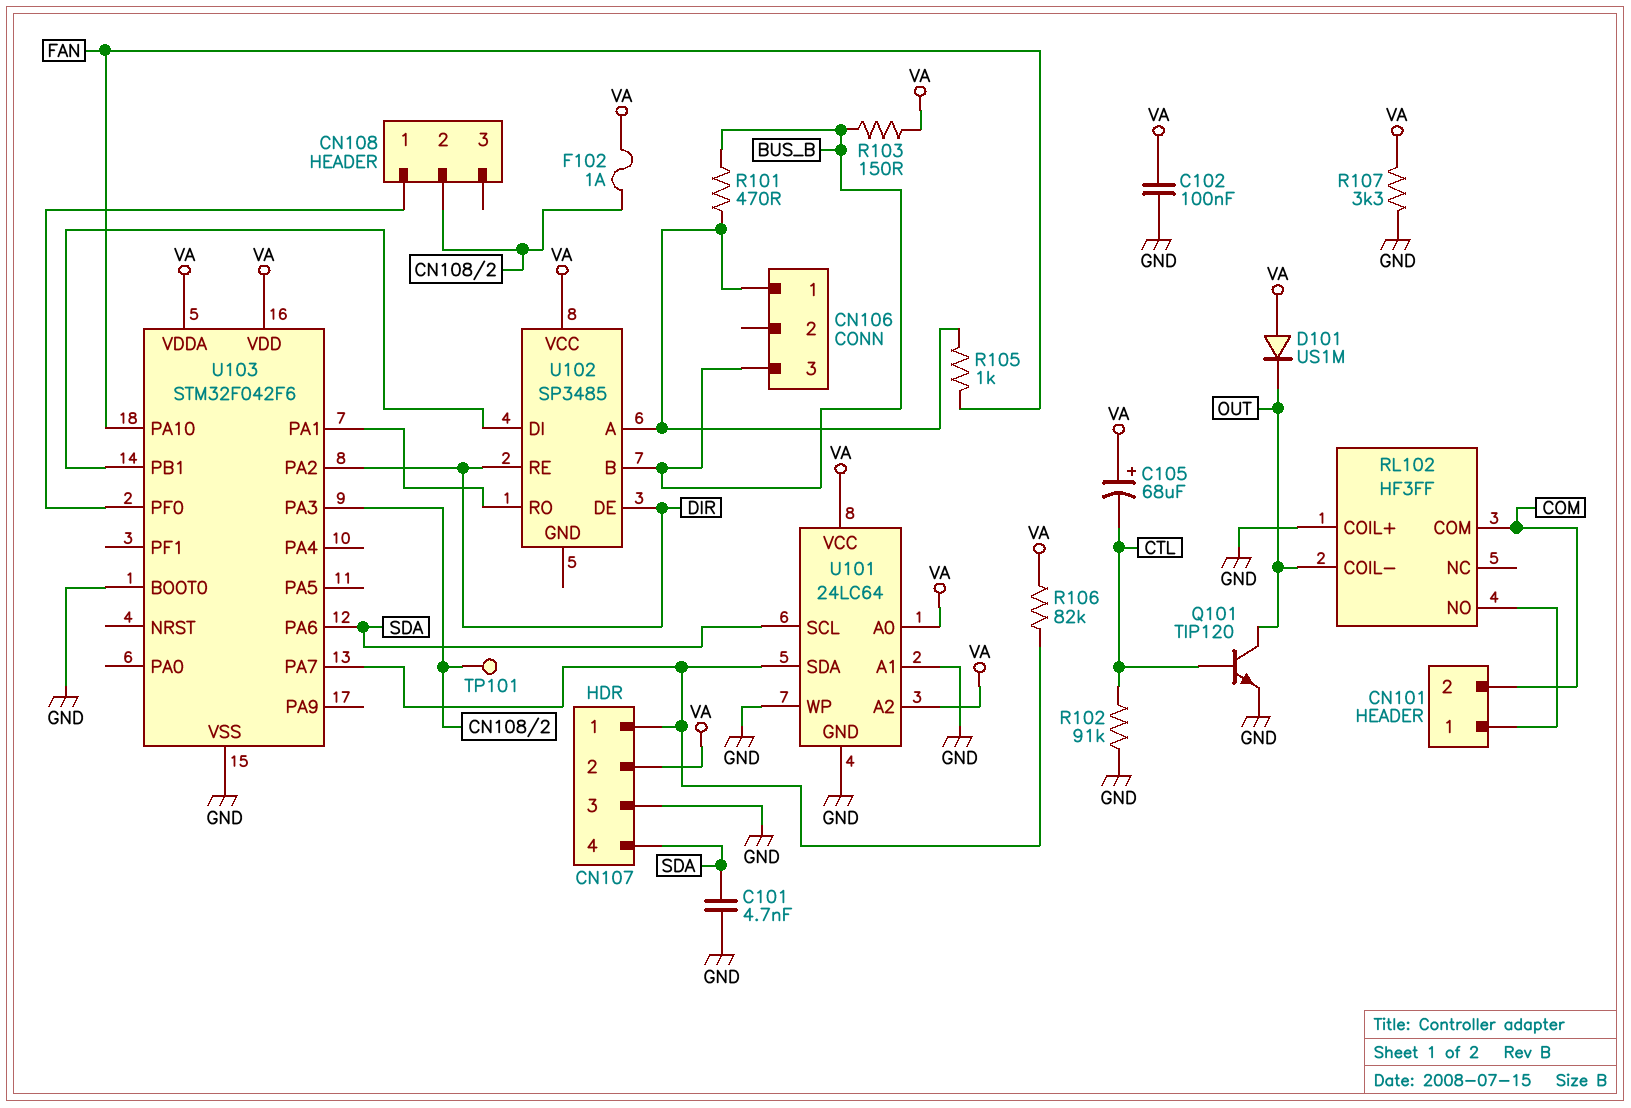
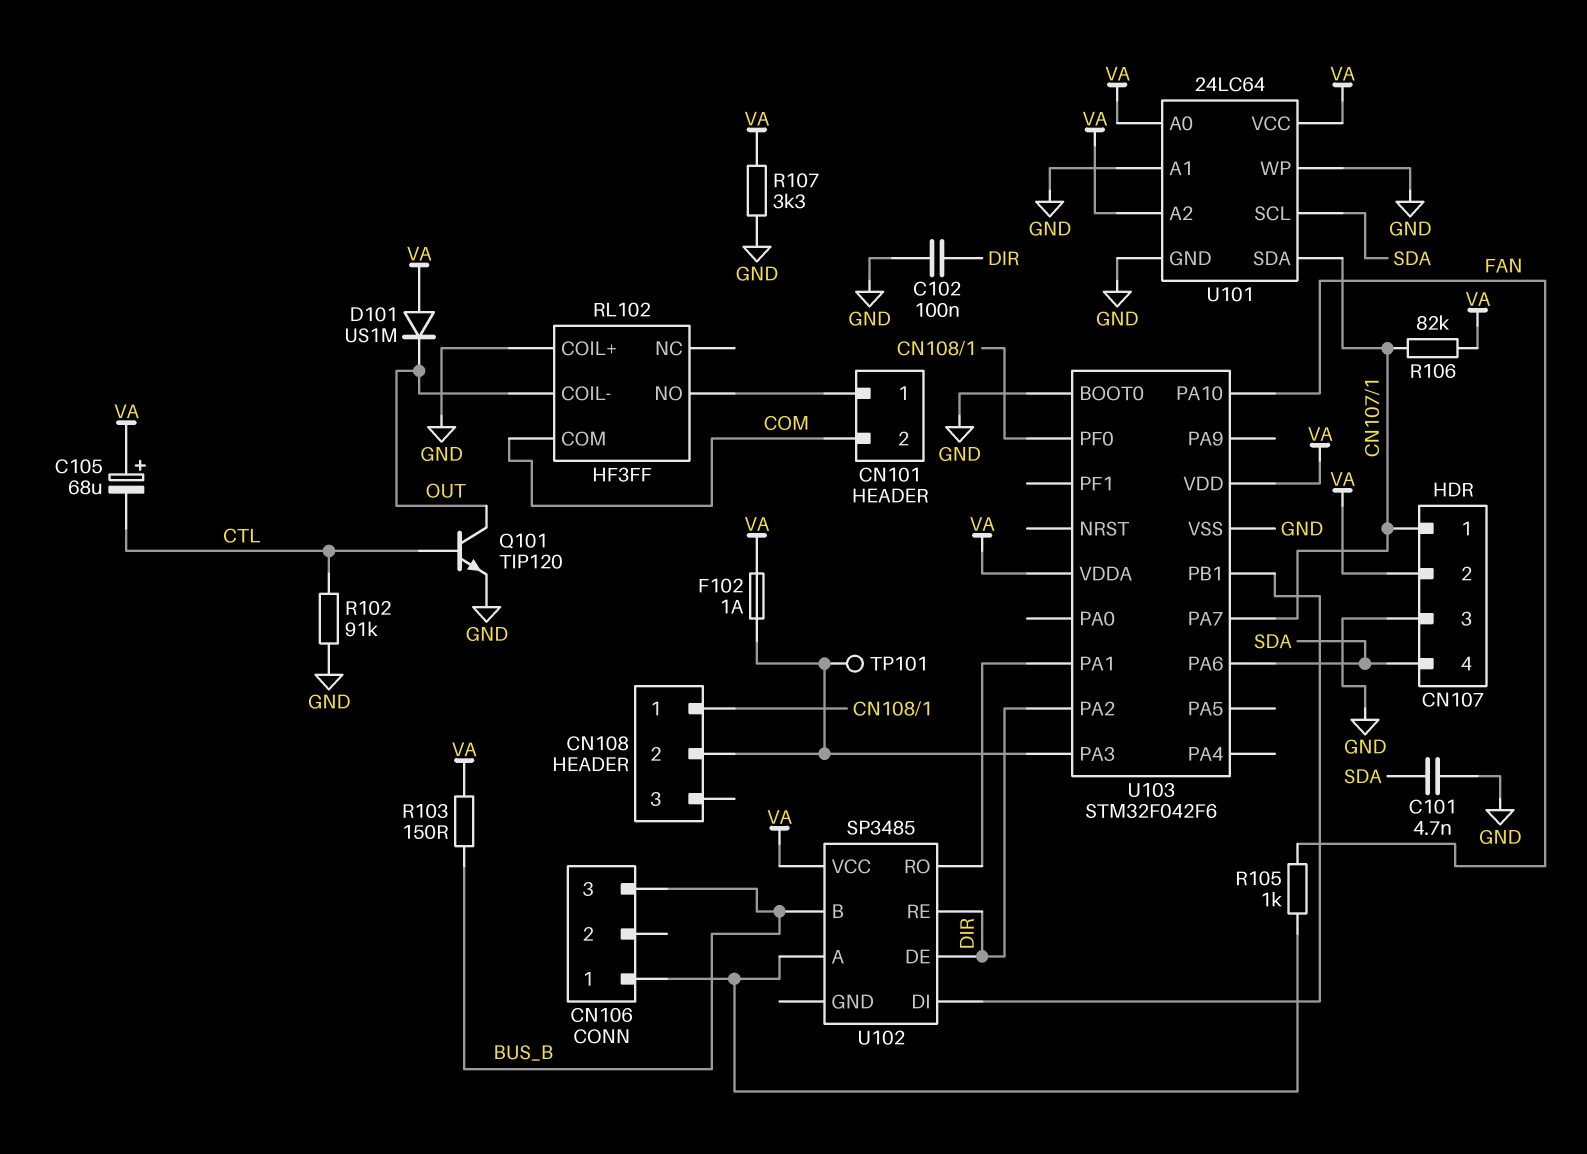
C102: 100nF (GND, VA) -> 100nF (DIR, GND)
R101: 470 (BUS_B, CN106/1) -> none

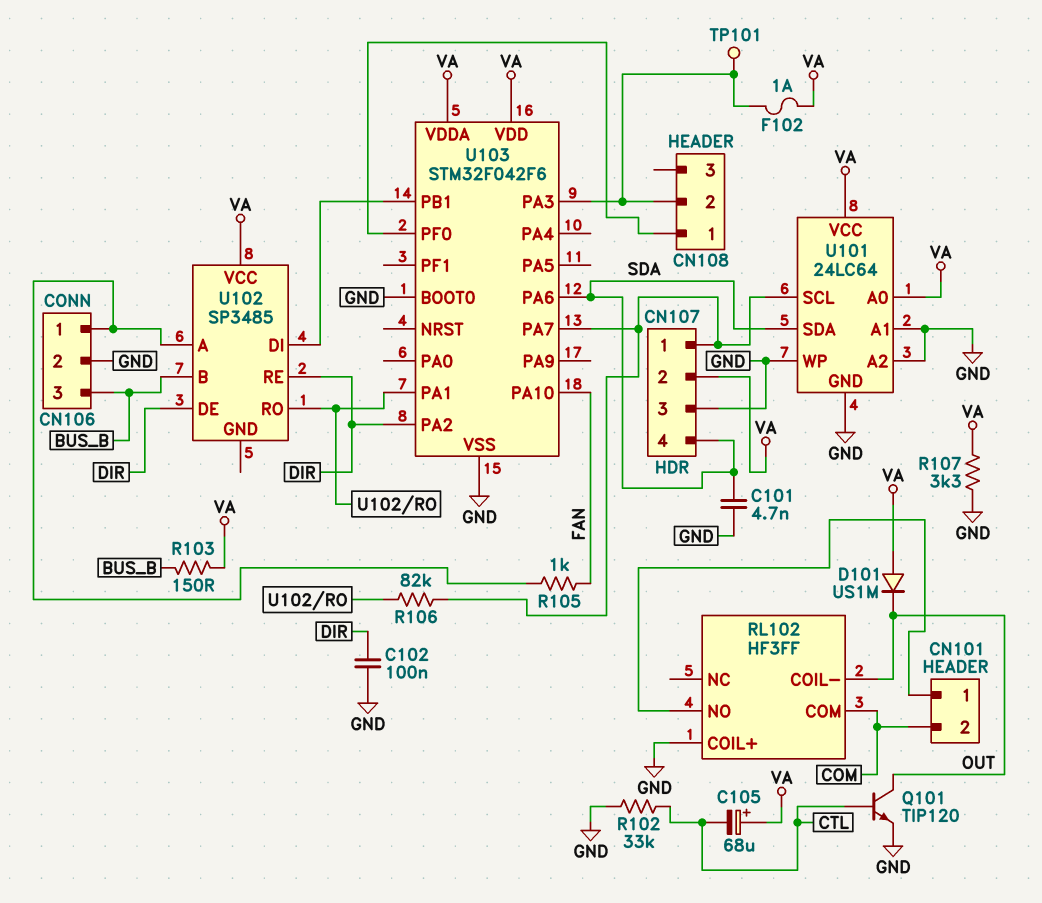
CN106 pin 2: none -> GND
R102: 91k (CTL, GND) -> 33k (CTL, GND)
R106: 82k (CN107/1, VA) -> 82k (CN107/1, U102/RO)
U101 pin A2: VA -> GND
U101 pin SCL: SDA -> CN107/1
U101 pin SDA: CN107/1 -> SDA

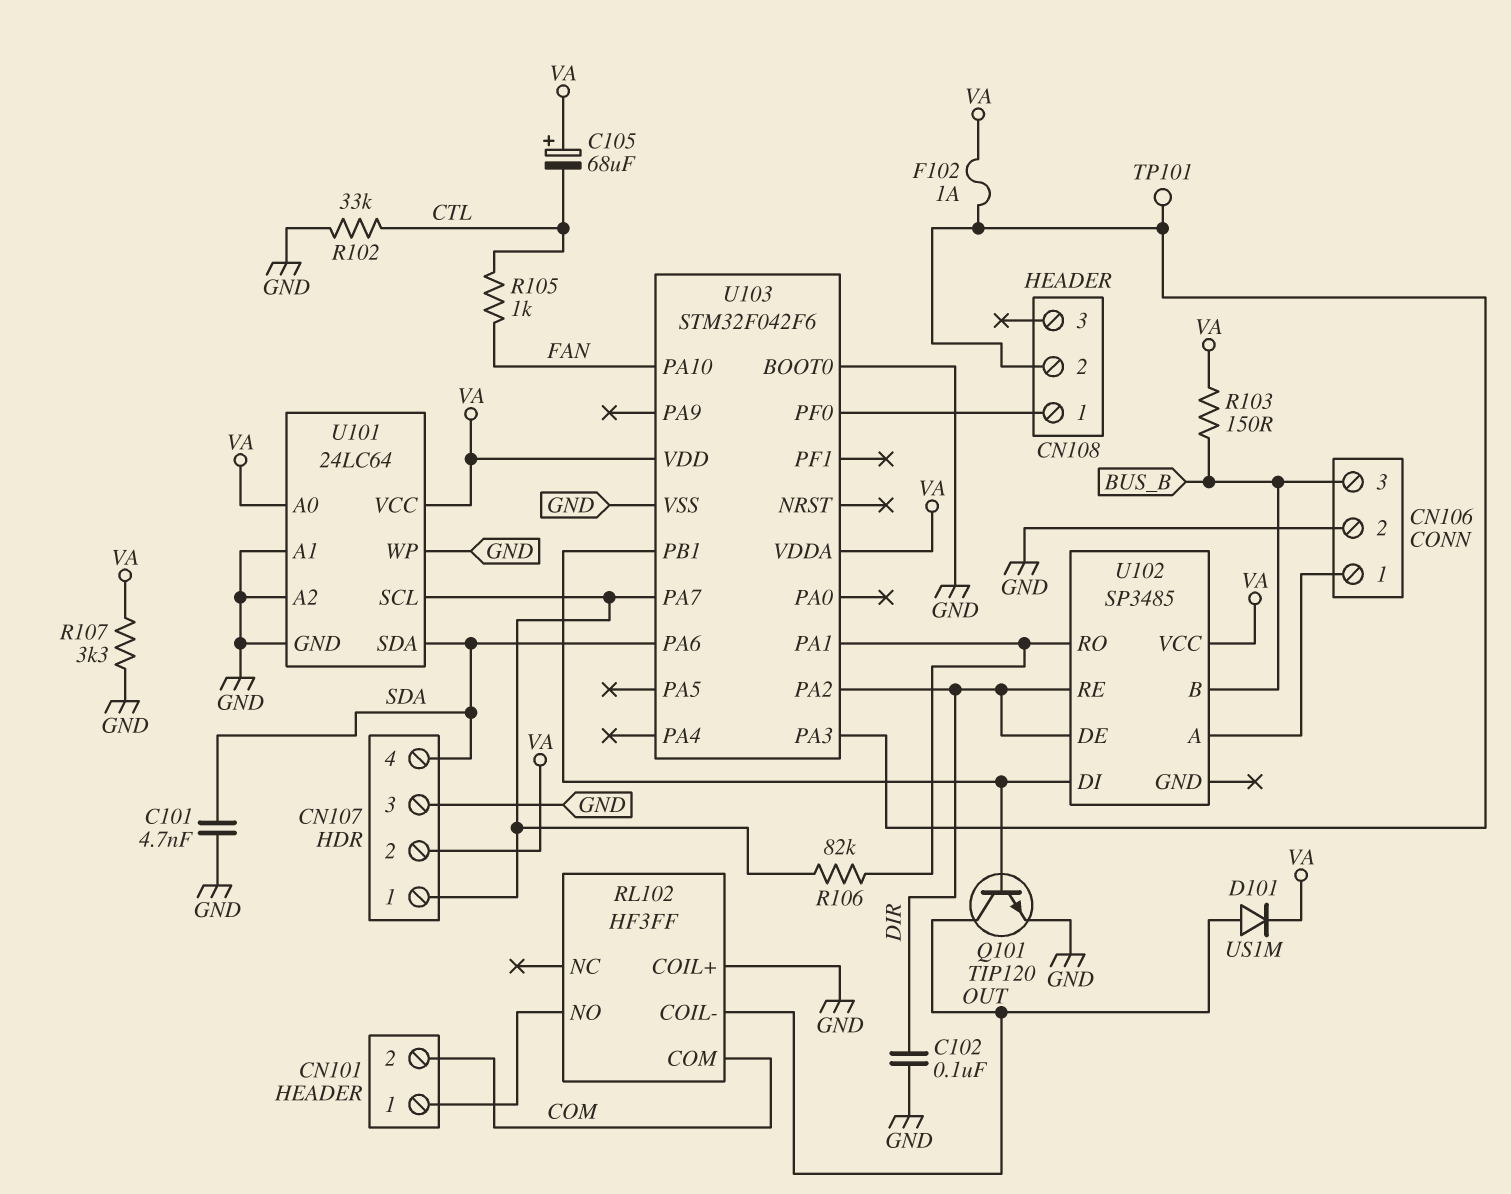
D101: diode US1M (A VA, K OUT) -> diode US1M (A OUT, K VA)
Q101: NPN TIP120 (B CTL, C OUT, E GND) -> NPN TIP120 (B U102/DI, C OUT, E GND)
R105: 1k (CN106/1, FAN) -> 1k (CTL, FAN)

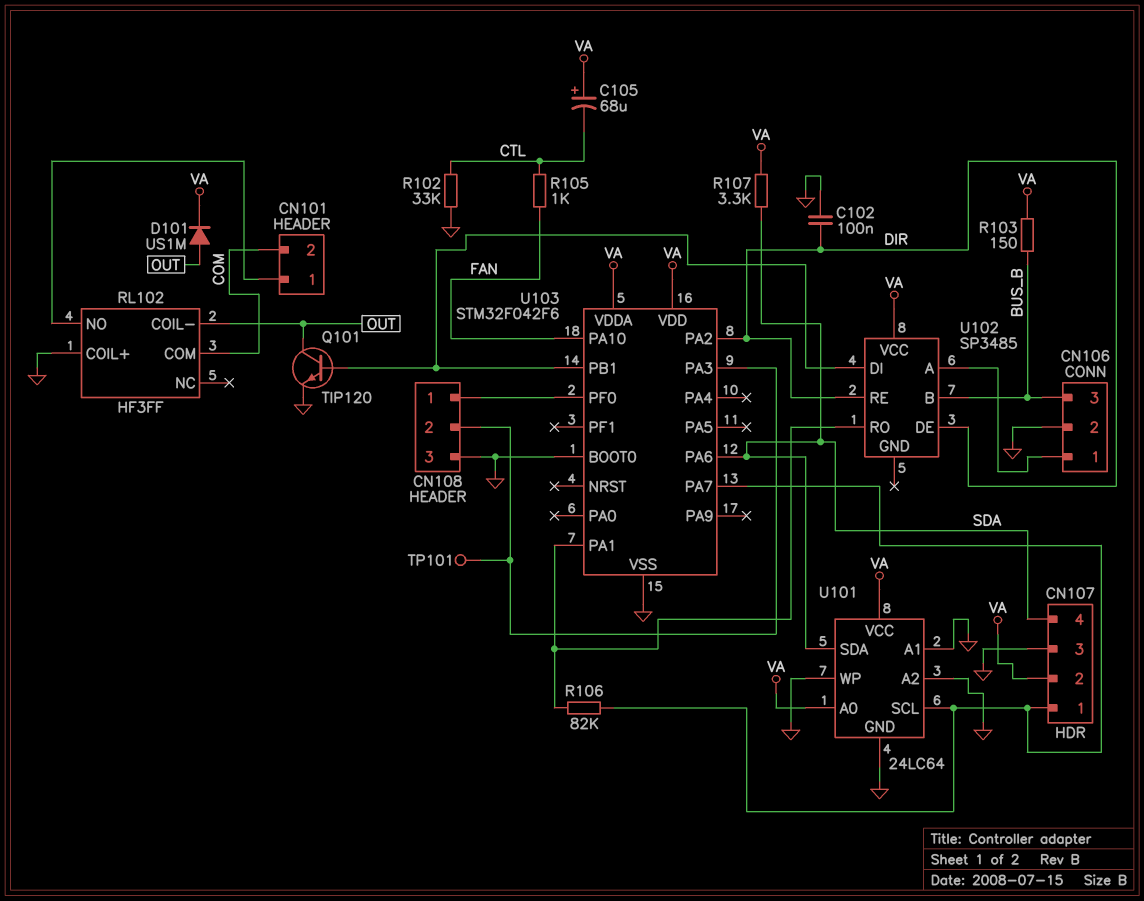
C101: 4.7nF (GND, SDA) -> none
CN108 pin 3: none -> GND
F102: 1A (CN108/2, VA) -> none
R107: 3.3k (GND, VA) -> 3.3k (SDA, VA)

